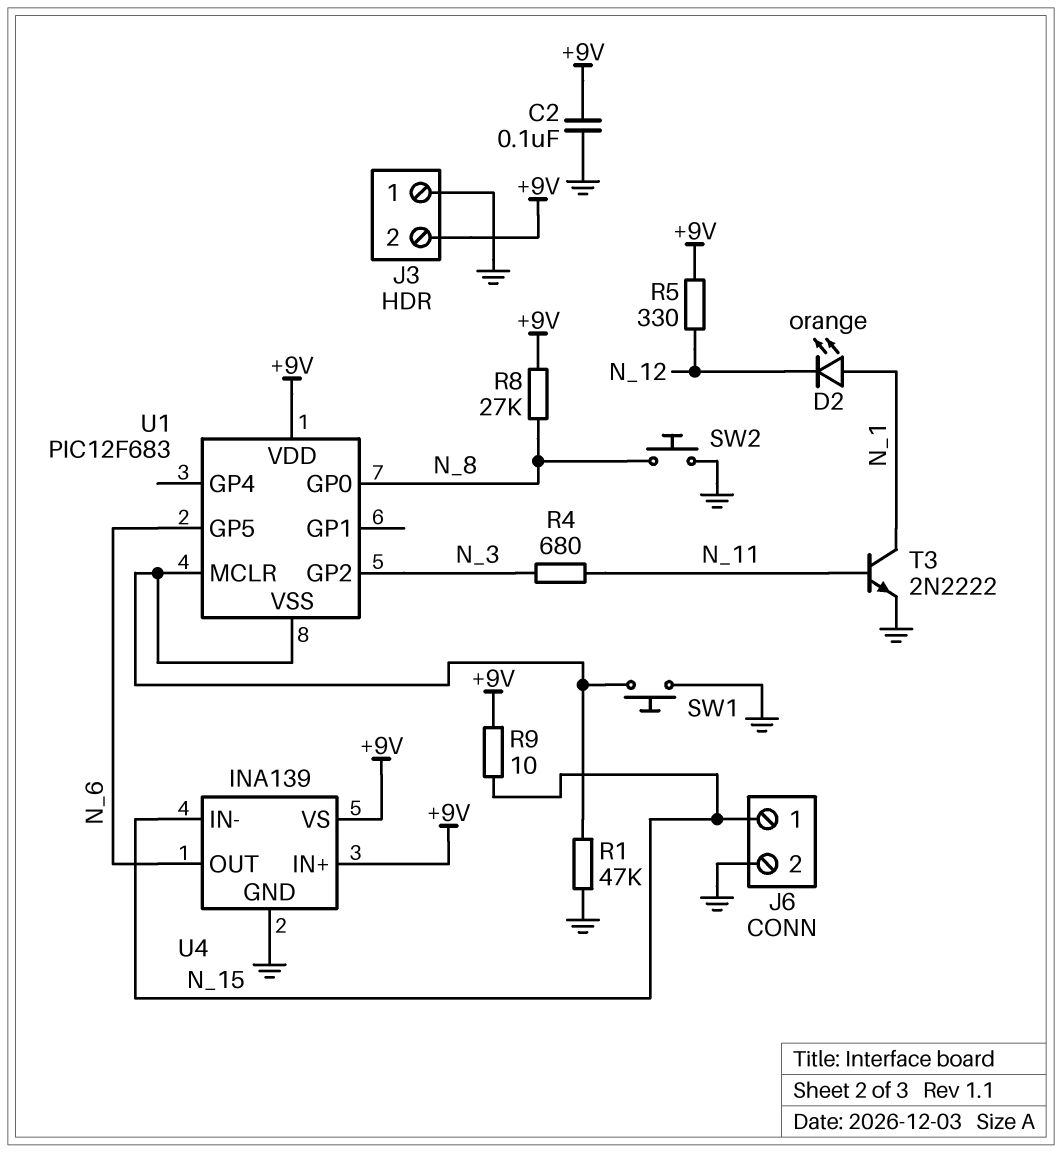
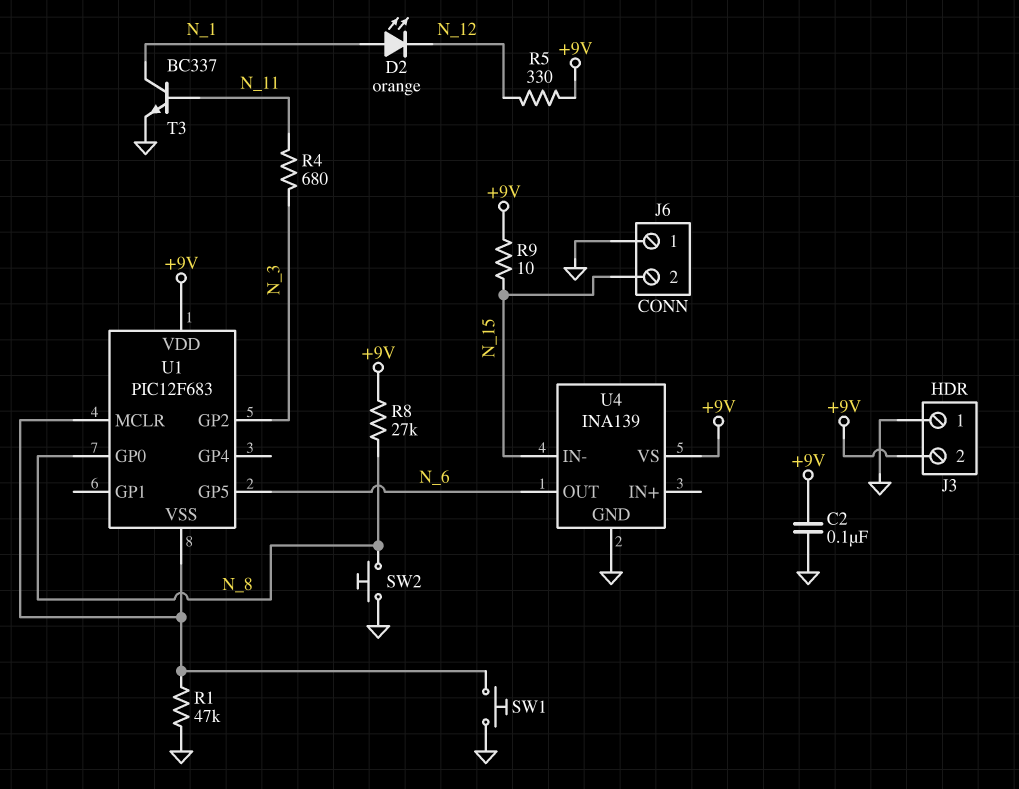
J6 pin 1: N_15 -> GND
J6 pin 2: GND -> N_15
T3: NPN 2N2222 (B N_11, C N_1, E GND) -> NPN BC337 (B N_11, C N_1, E GND)
U4 pin IN+: +9V -> none

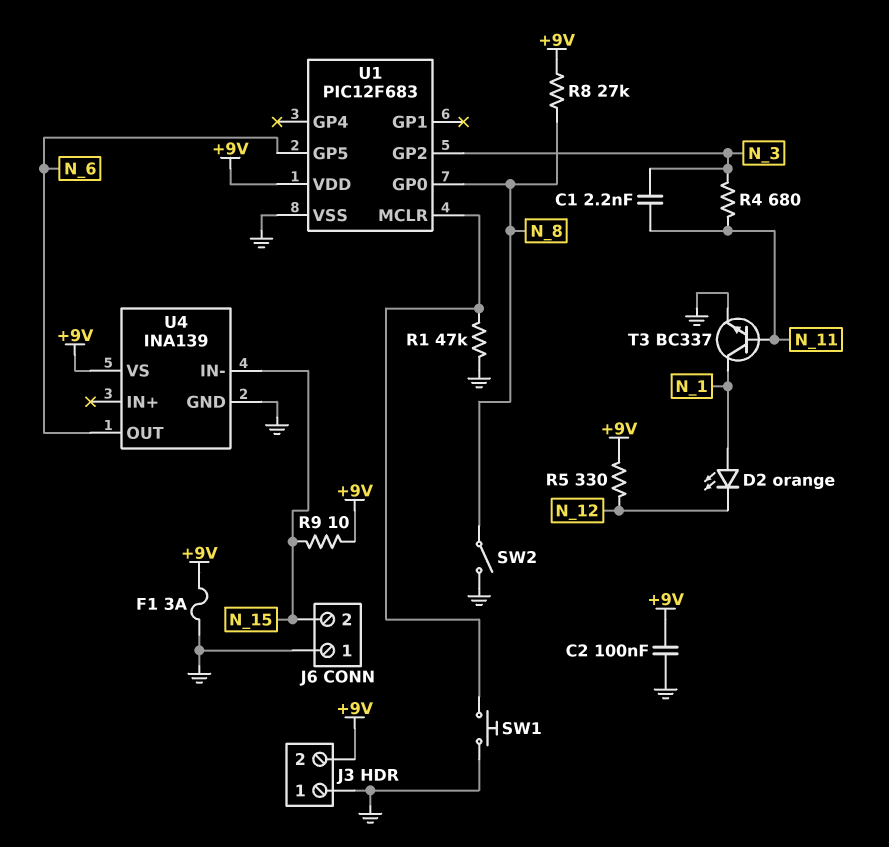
C1: none -> 2.2nF (N_3, N_11)
F1: none -> 3A (+9V, GND)
SW2: button (GND, N_8) -> switch (GND, N_8)
U1 pin VSS: U1/MCLR -> GND

